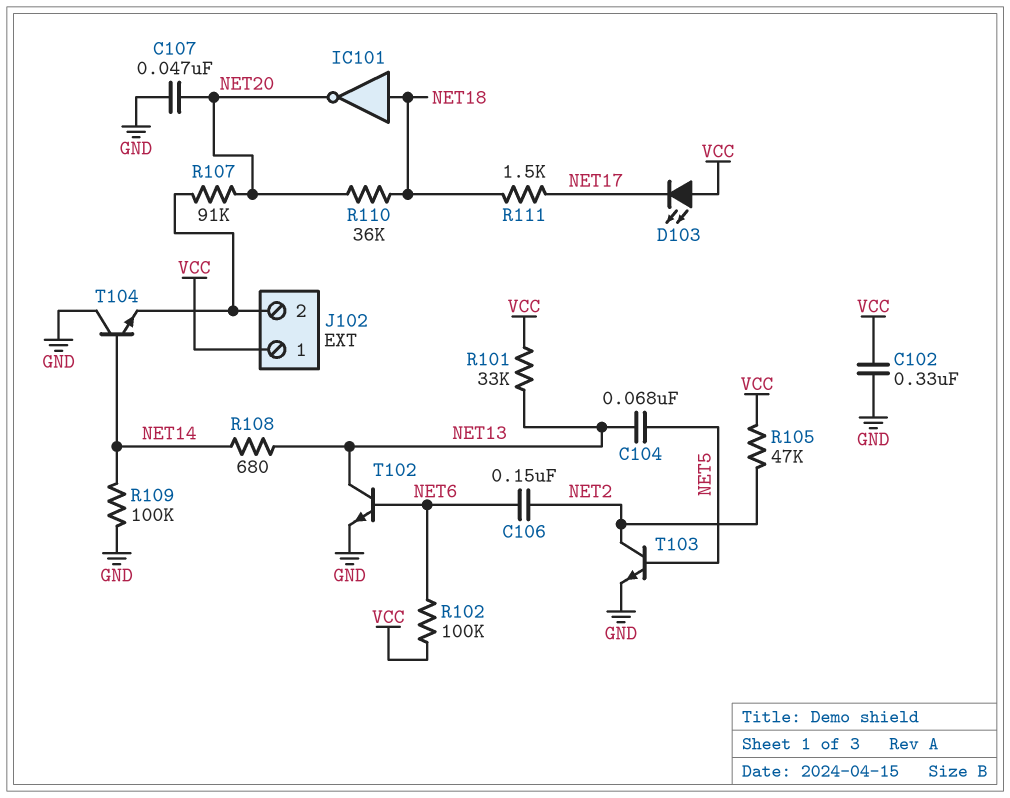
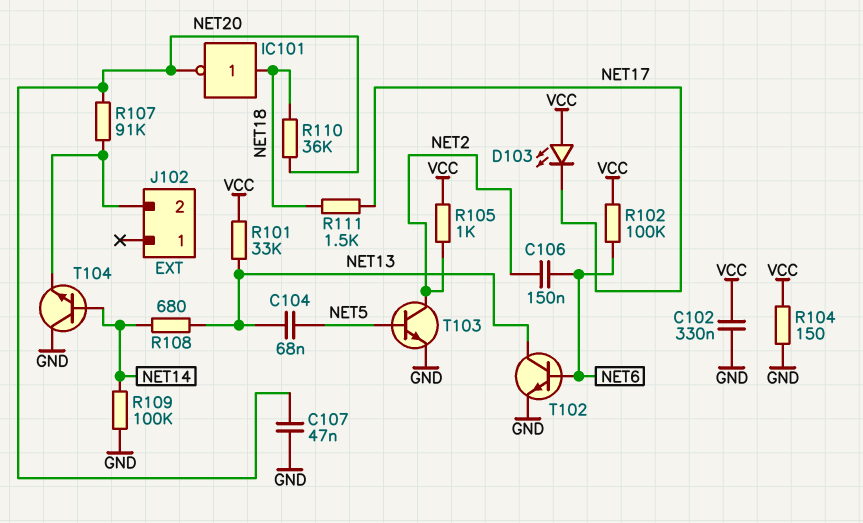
J102 pin 1: VCC -> none
R104: none -> 150 (GND, VCC)
R105: 47k (NET2, VCC) -> 1k (NET2, VCC)

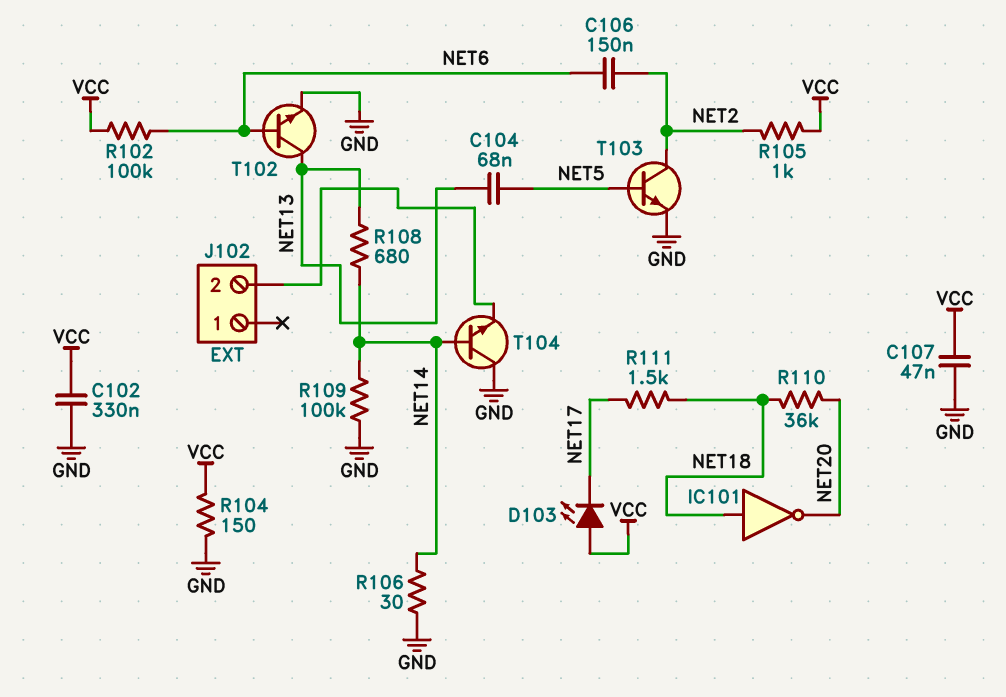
C107: 47nF (GND, NET20) -> 47nF (GND, VCC)
R101: 33k (NET13, VCC) -> none
R106: none -> 30 (GND, NET14)
R107: 91k (J102/2, NET20) -> none

